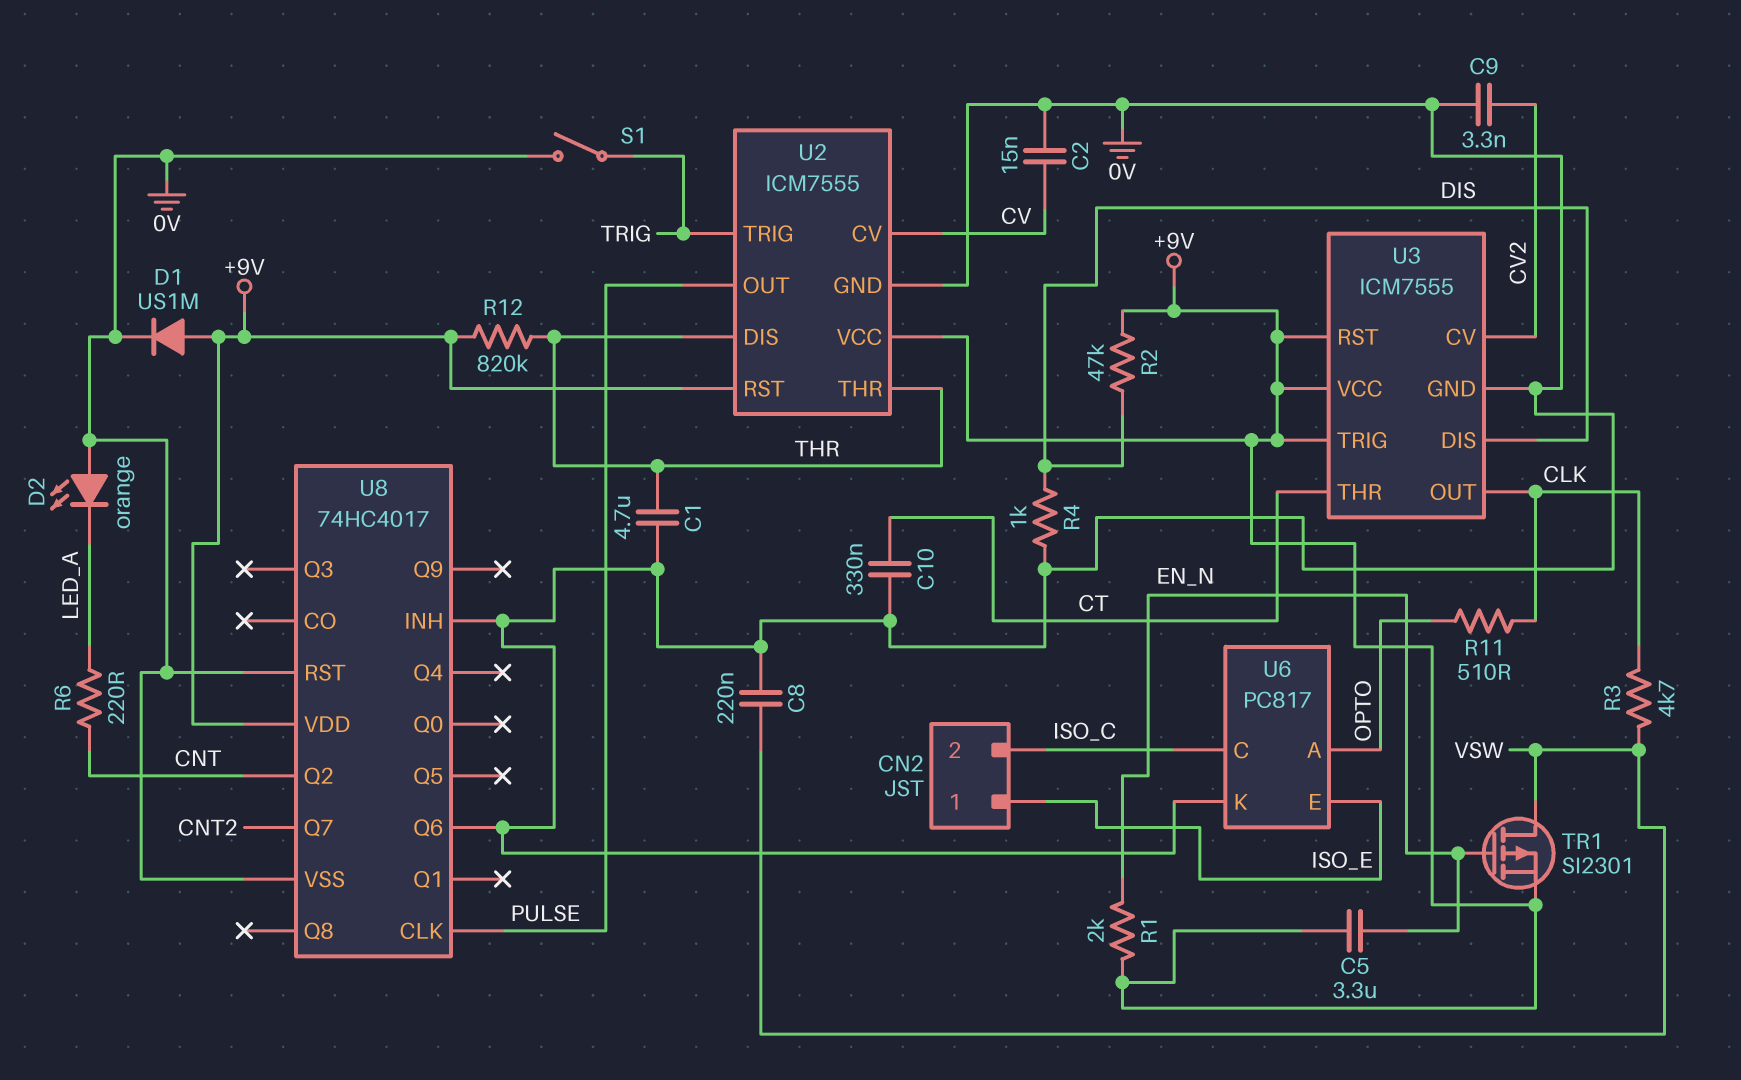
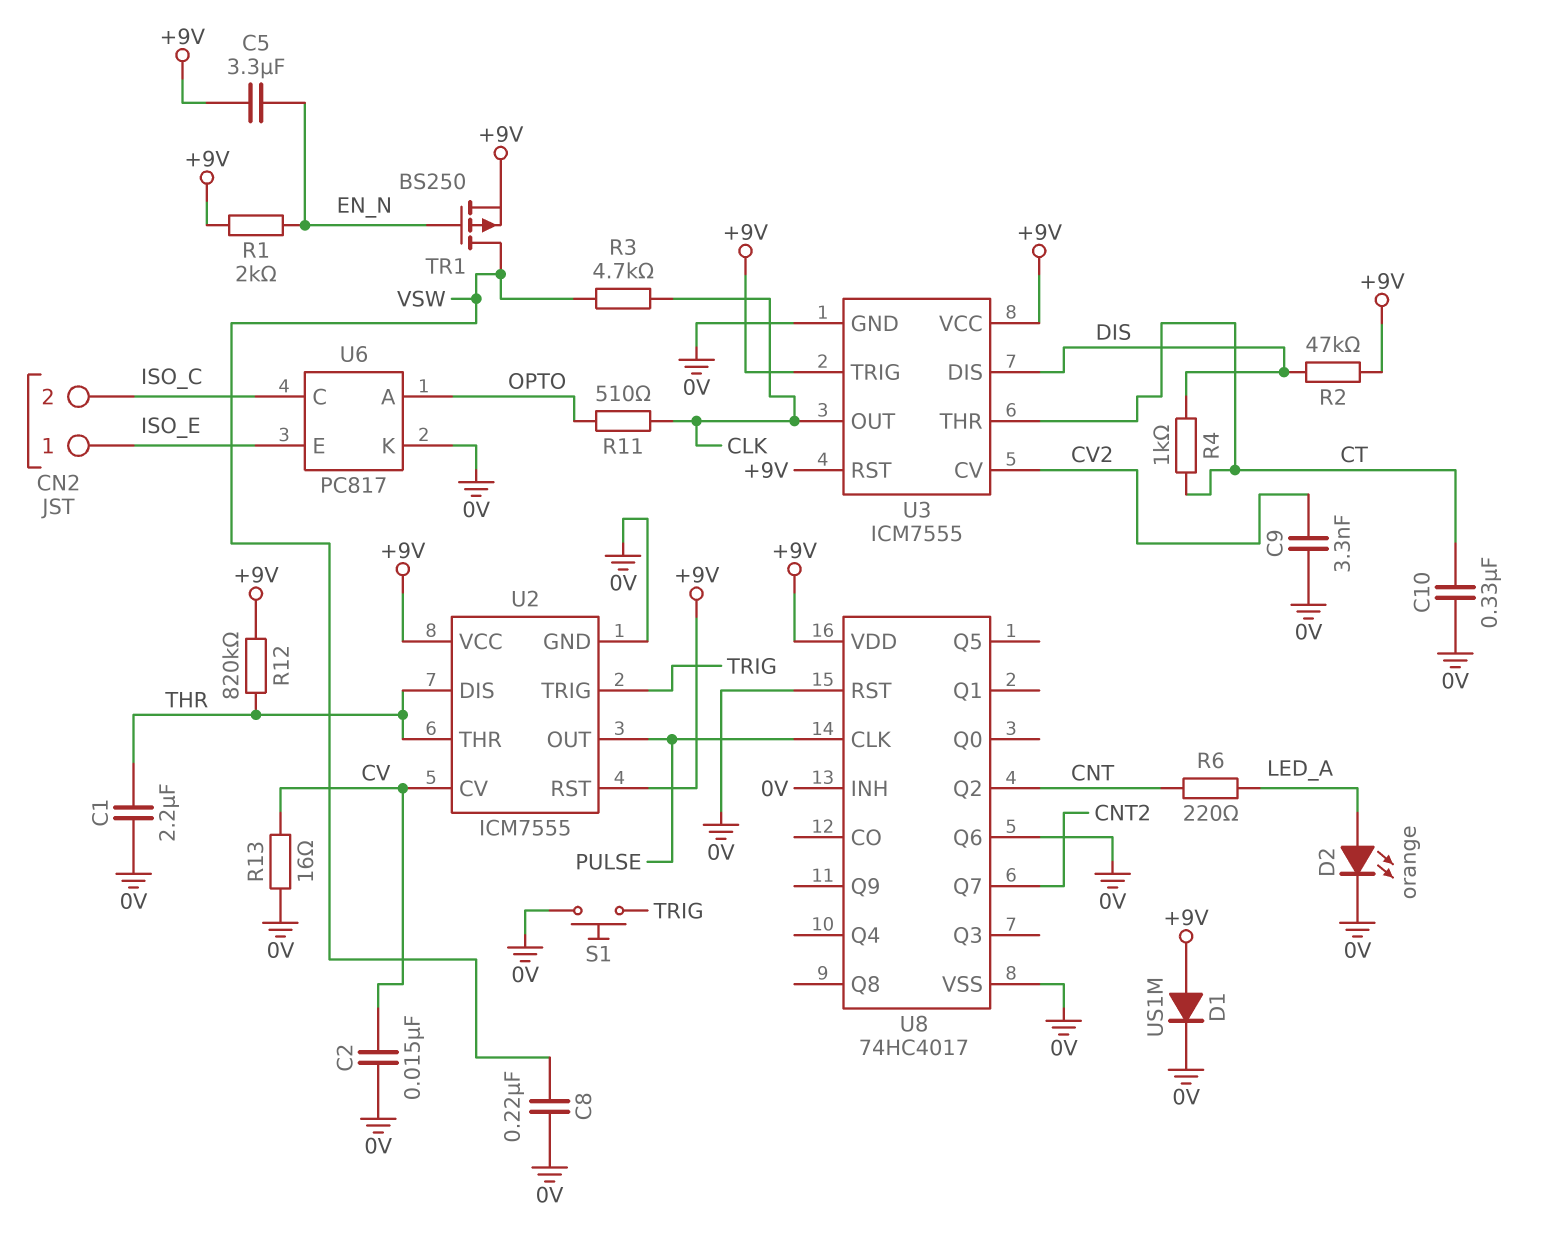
C1: 4.7uF (0V, THR) -> 2.2uF (0V, THR)
D2: LED orange (A 0V, K LED_A) -> LED orange (A LED_A, K 0V)
R4: 1k (0V, DIS) -> 1k (CT, DIS)
R13: none -> 16 (0V, CV)
S1: switch (0V, TRIG) -> button (0V, TRIG)
TR1: PMOS SI2301 (G EN_N, D VSW, S +9V) -> PMOS BS250 (G EN_N, D VSW, S +9V)

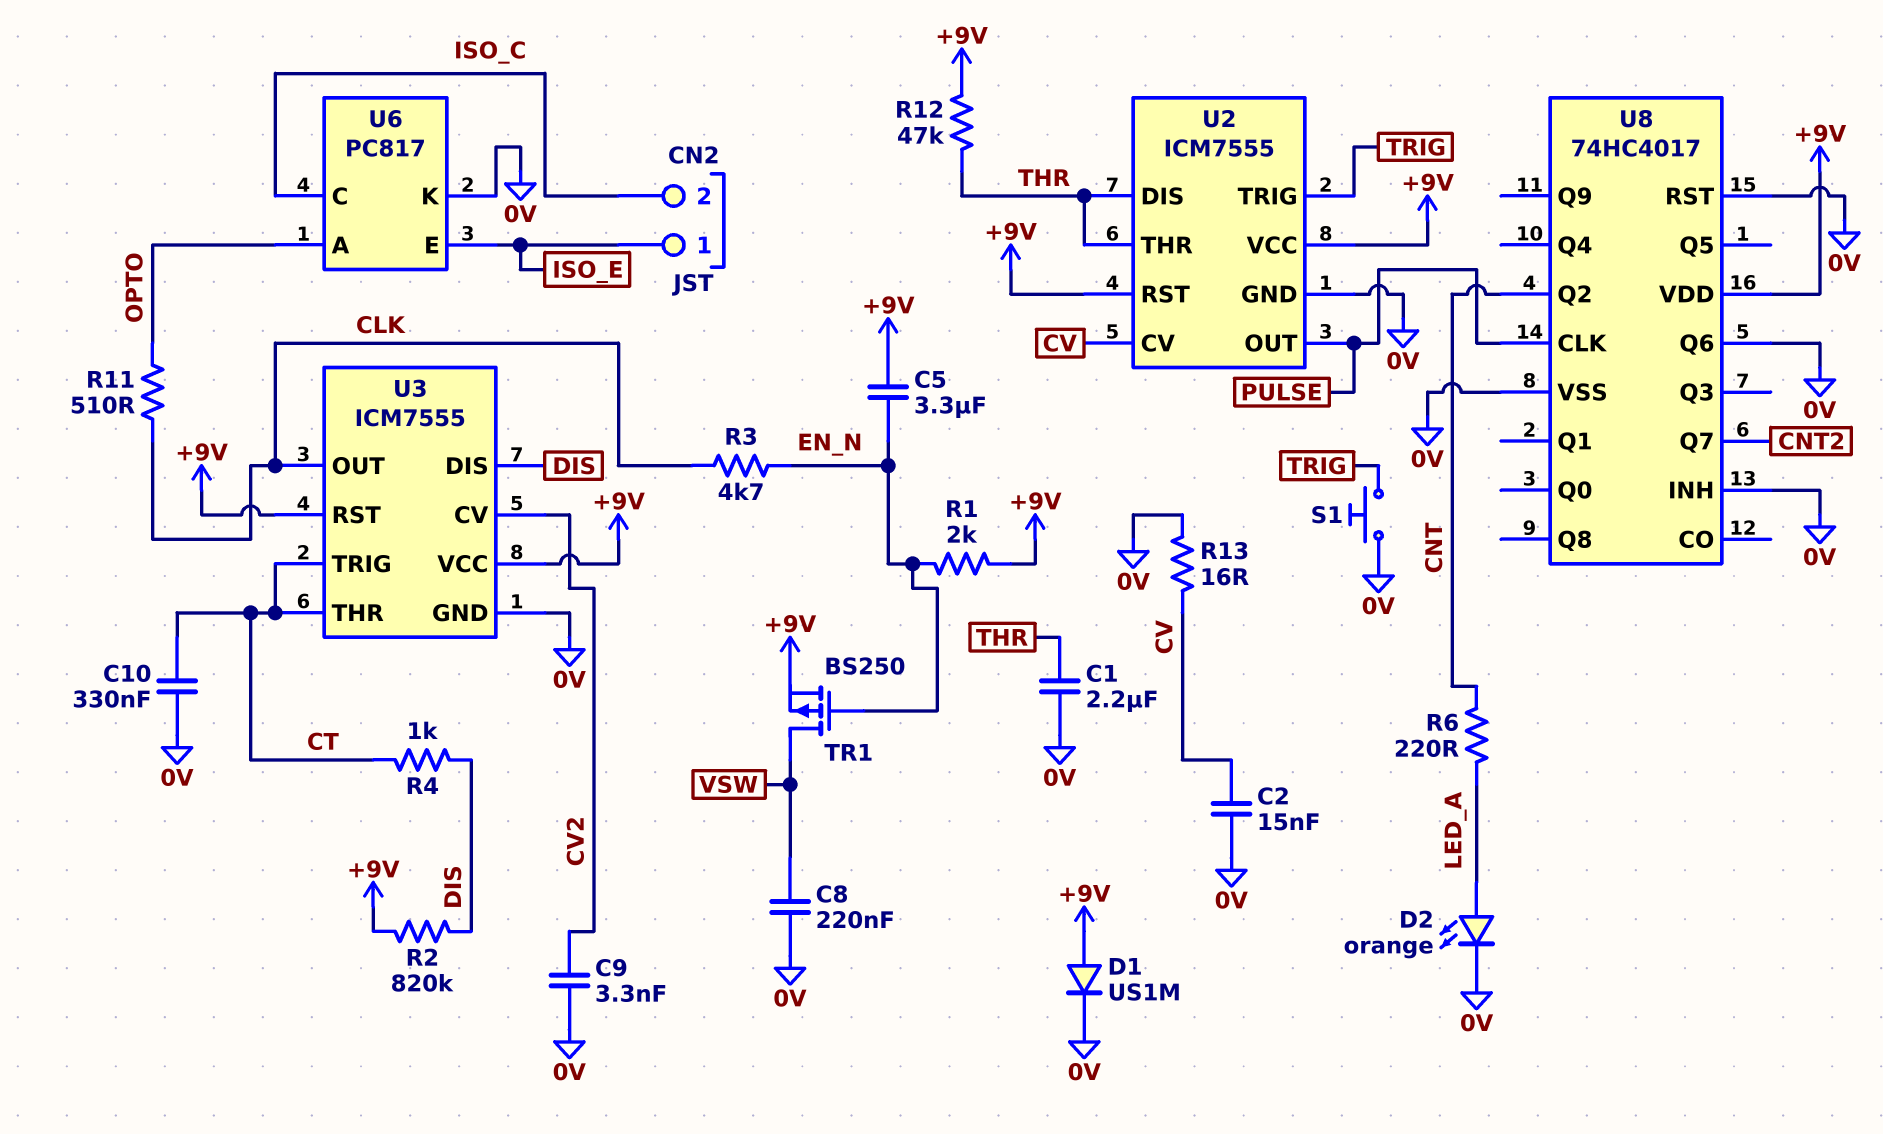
R2: 47k (+9V, DIS) -> 820k (+9V, DIS)
R3: 4.7k (CLK, VSW) -> 4.7k (CLK, EN_N)
R12: 820k (+9V, THR) -> 47k (+9V, THR)
U3 pin TRIG: +9V -> CT

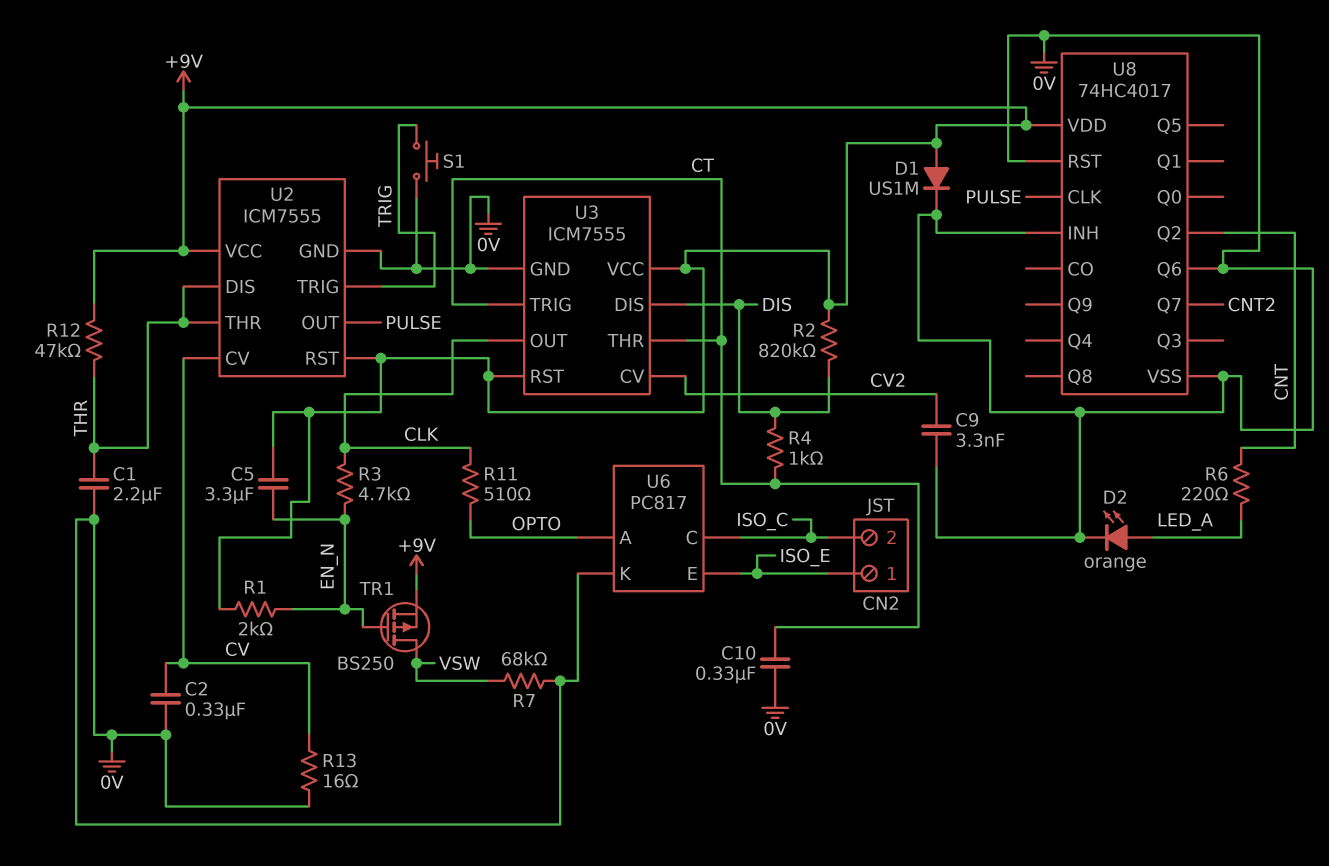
C2: 15nF (0V, CV) -> 330nF (0V, CV)
C8: 220nF (0V, VSW) -> none
R7: none -> 68k (0V, VSW)

